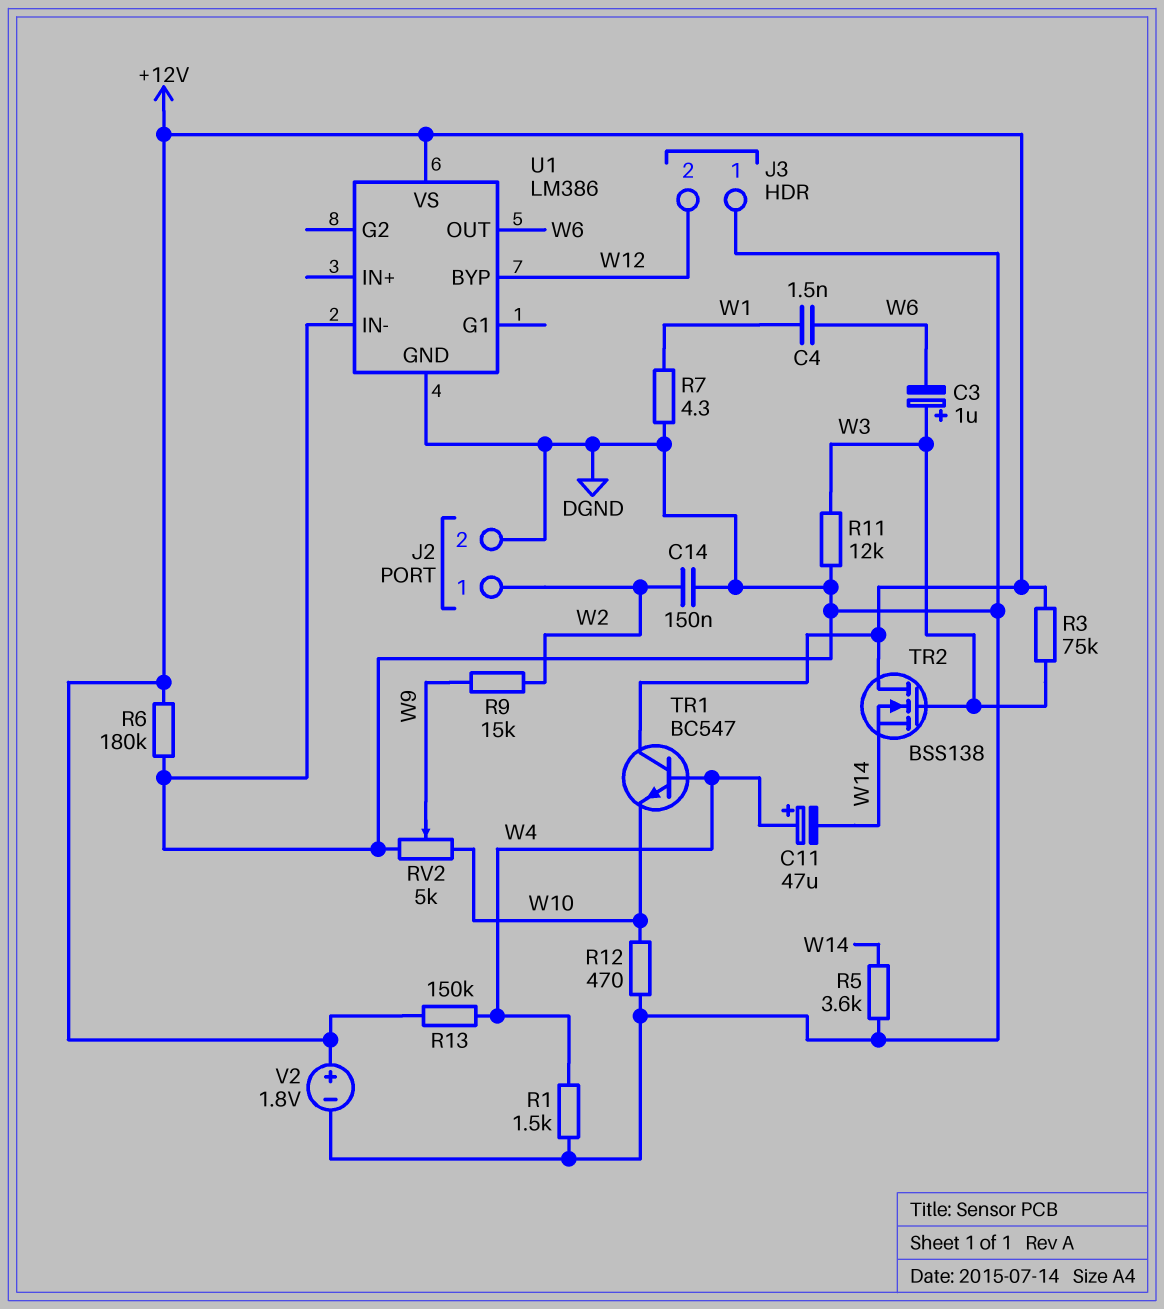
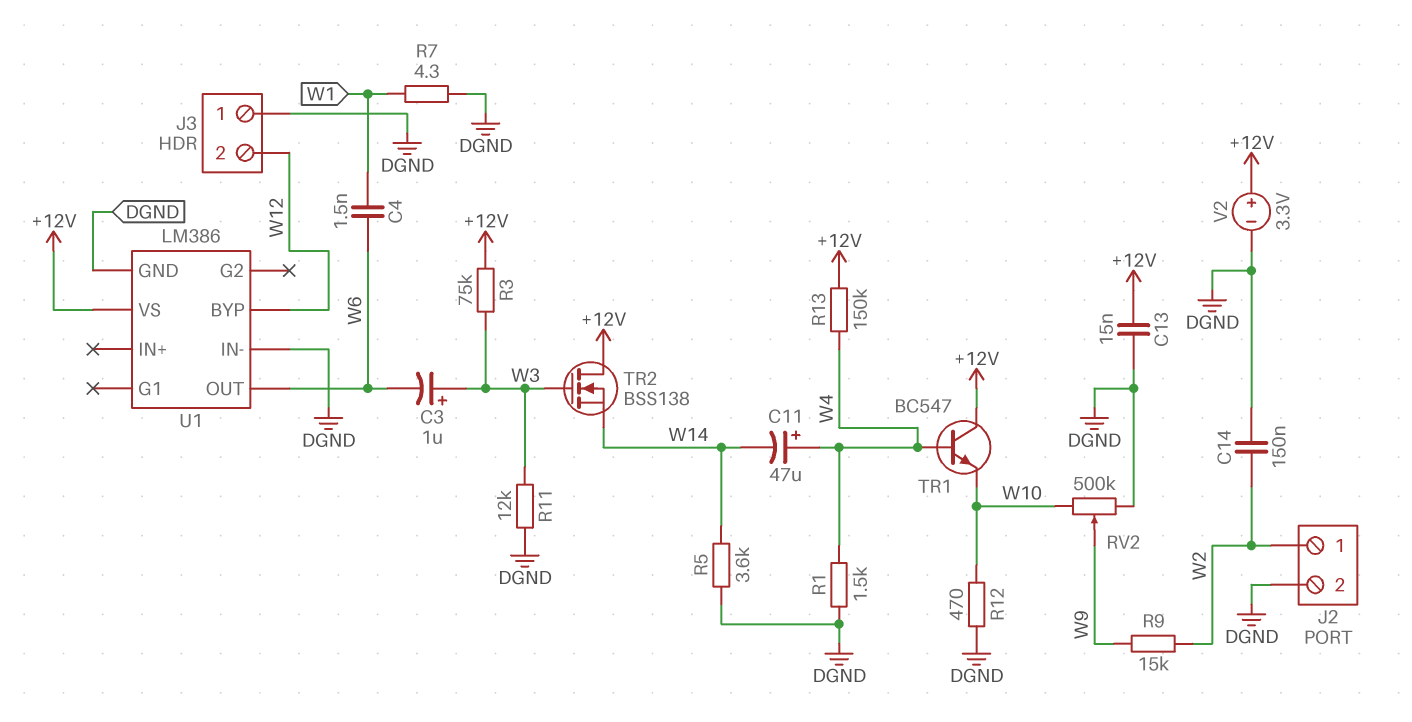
C13: none -> 15nF (+12V, DGND)
R6: 180k (+12V, DGND) -> none
RV2: 5k (DGND, W10, wiper W9) -> 500k (DGND, W10, wiper W9)
V2: 1.8V (plus +12V, minus DGND) -> 3.3V (plus +12V, minus DGND)

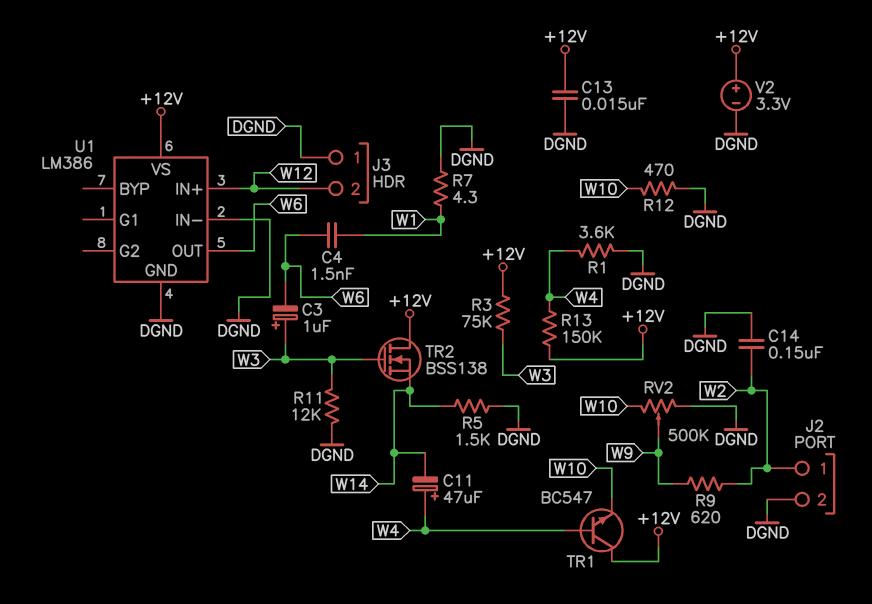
R1: 1.5k (DGND, W4) -> 3.6k (DGND, W4)
R5: 3.6k (DGND, W14) -> 1.5k (DGND, W14)
R9: 15k (W2, W9) -> 620 (W2, W9)
U1 pin BYP: W12 -> none
U1 pin IN+: none -> W12

